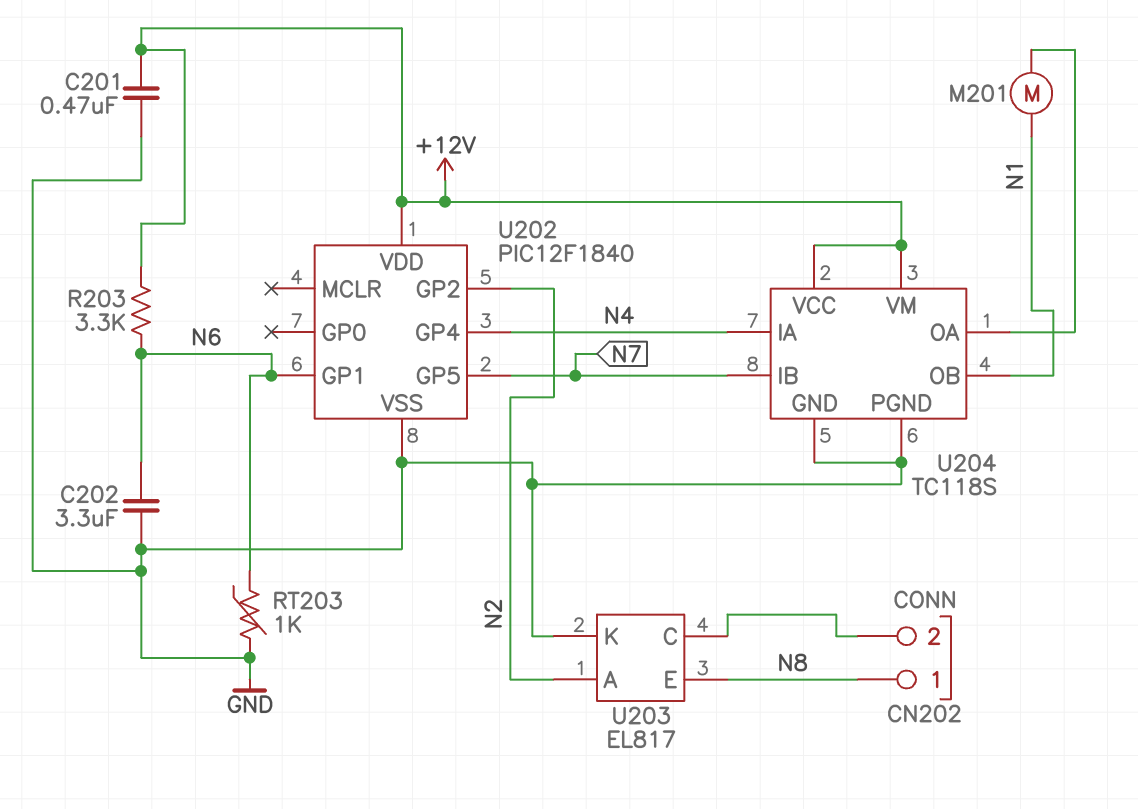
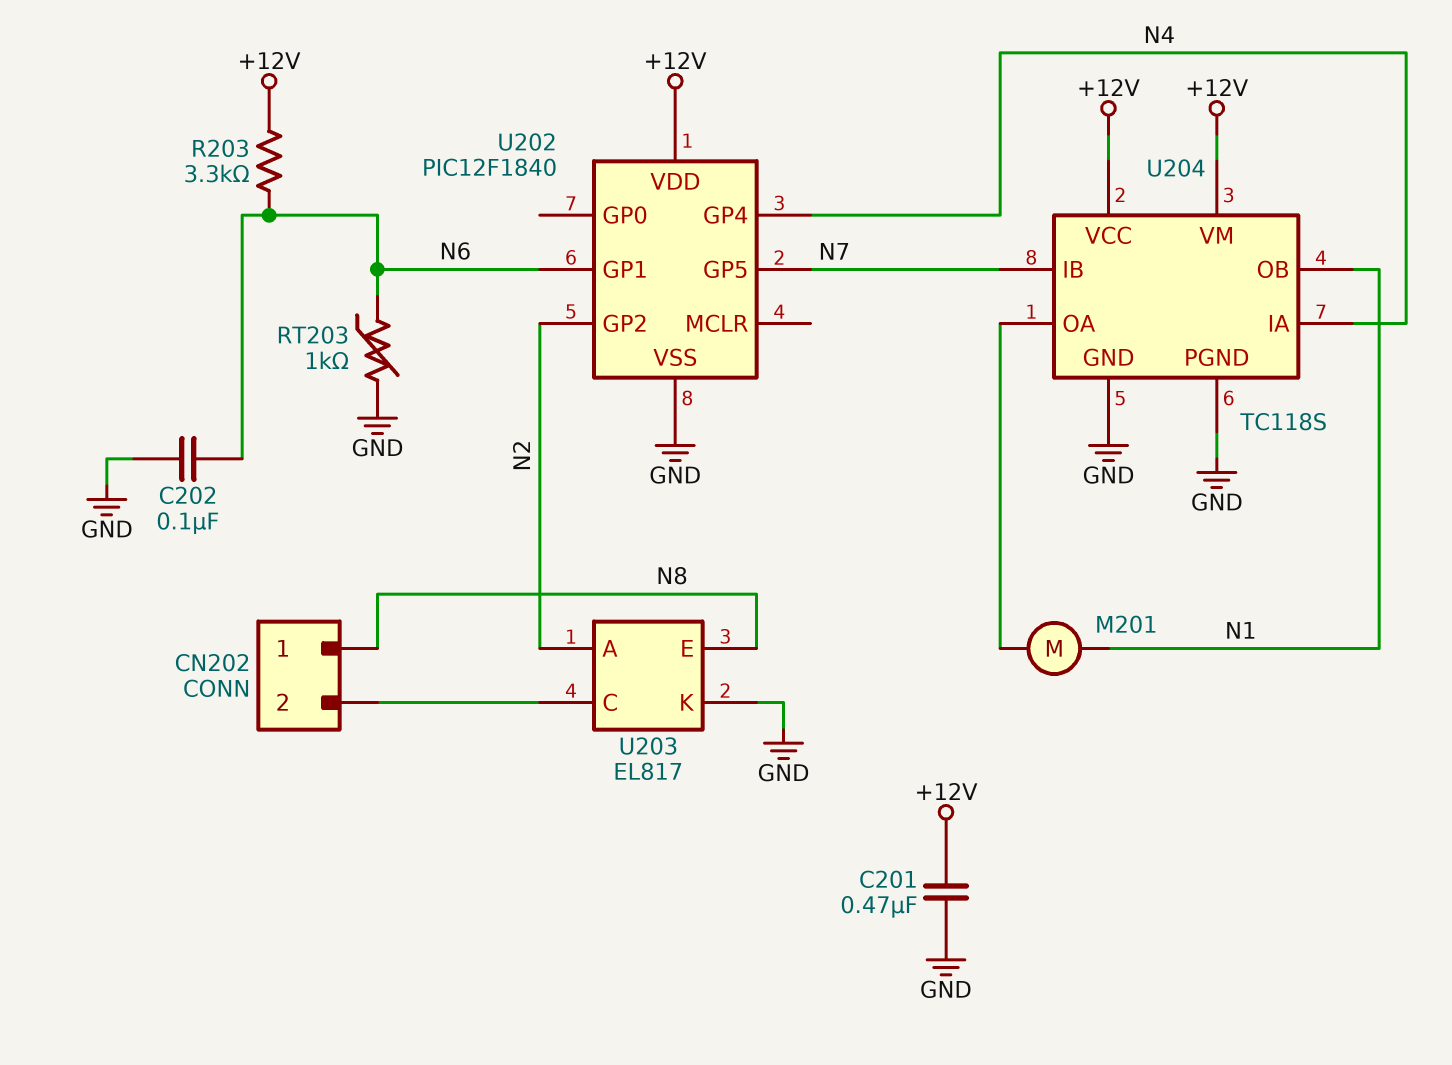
C202: 3.3uF (GND, N6) -> 100nF (GND, N6)

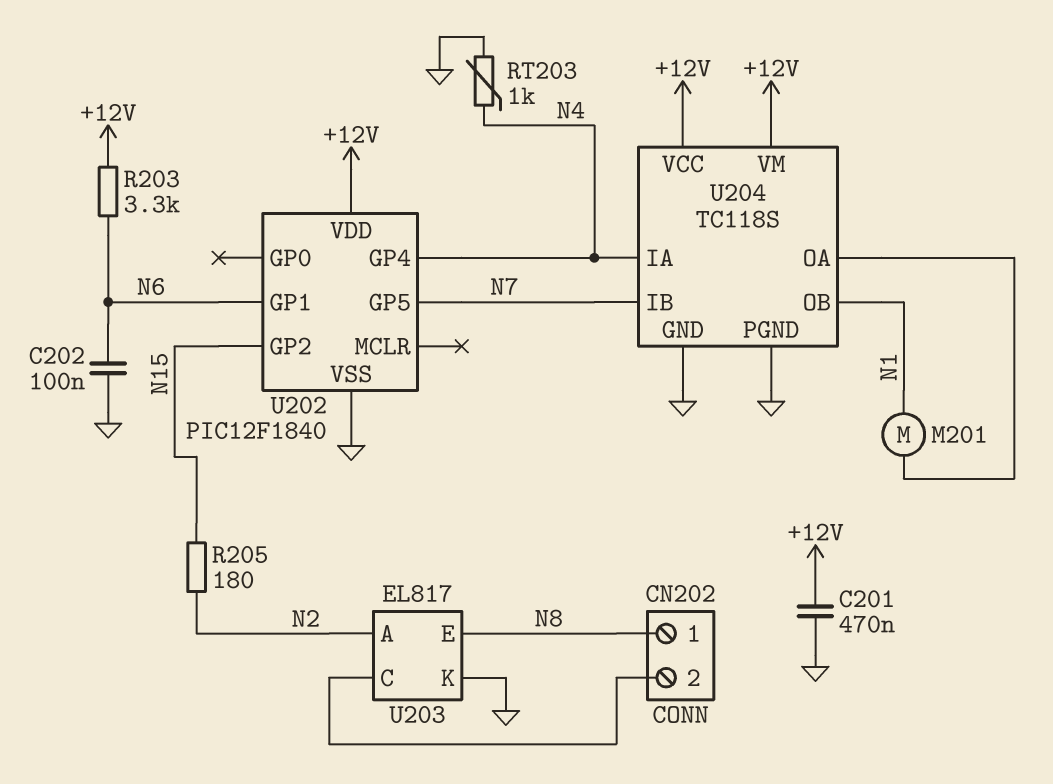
R205: none -> 180 (N2, N15)
RT203: 1k (GND, N6) -> 1k (GND, N4)
U202 pin GP2: N2 -> N15

